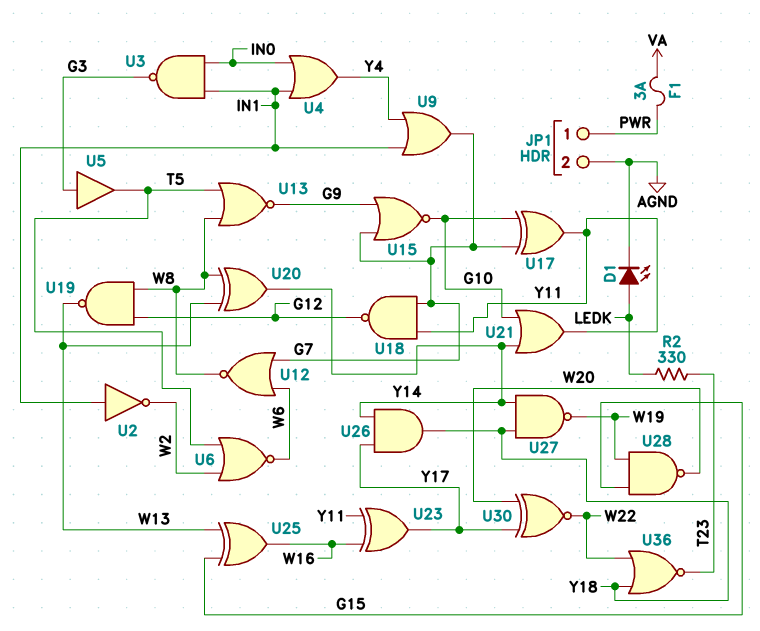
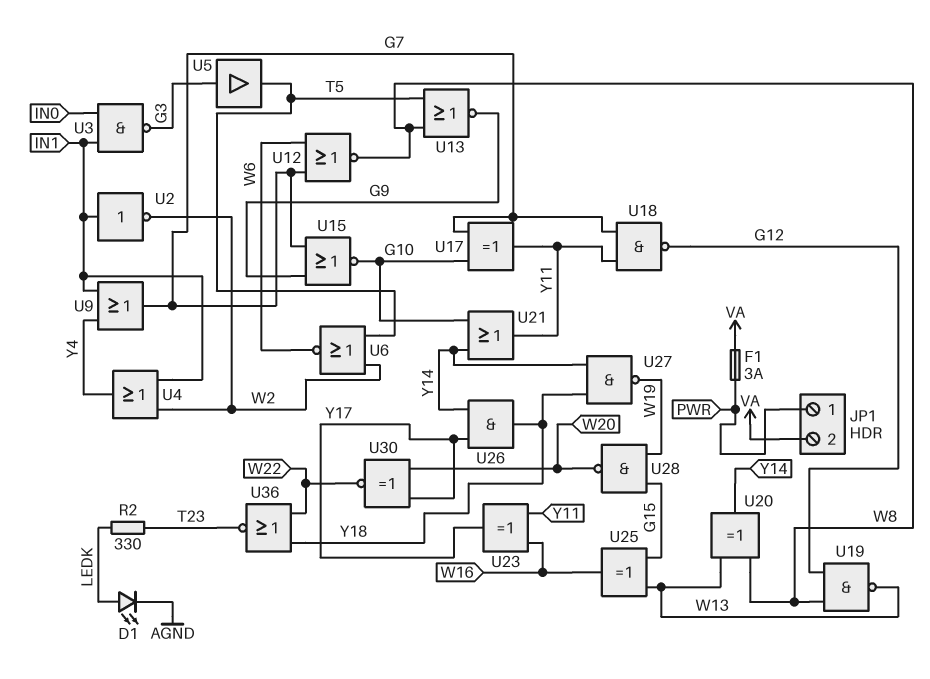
JP1 pin 2: AGND -> VA
U4: OR (in IN0, in IN1, out Y4) -> OR (in IN1, in W2, out Y4)

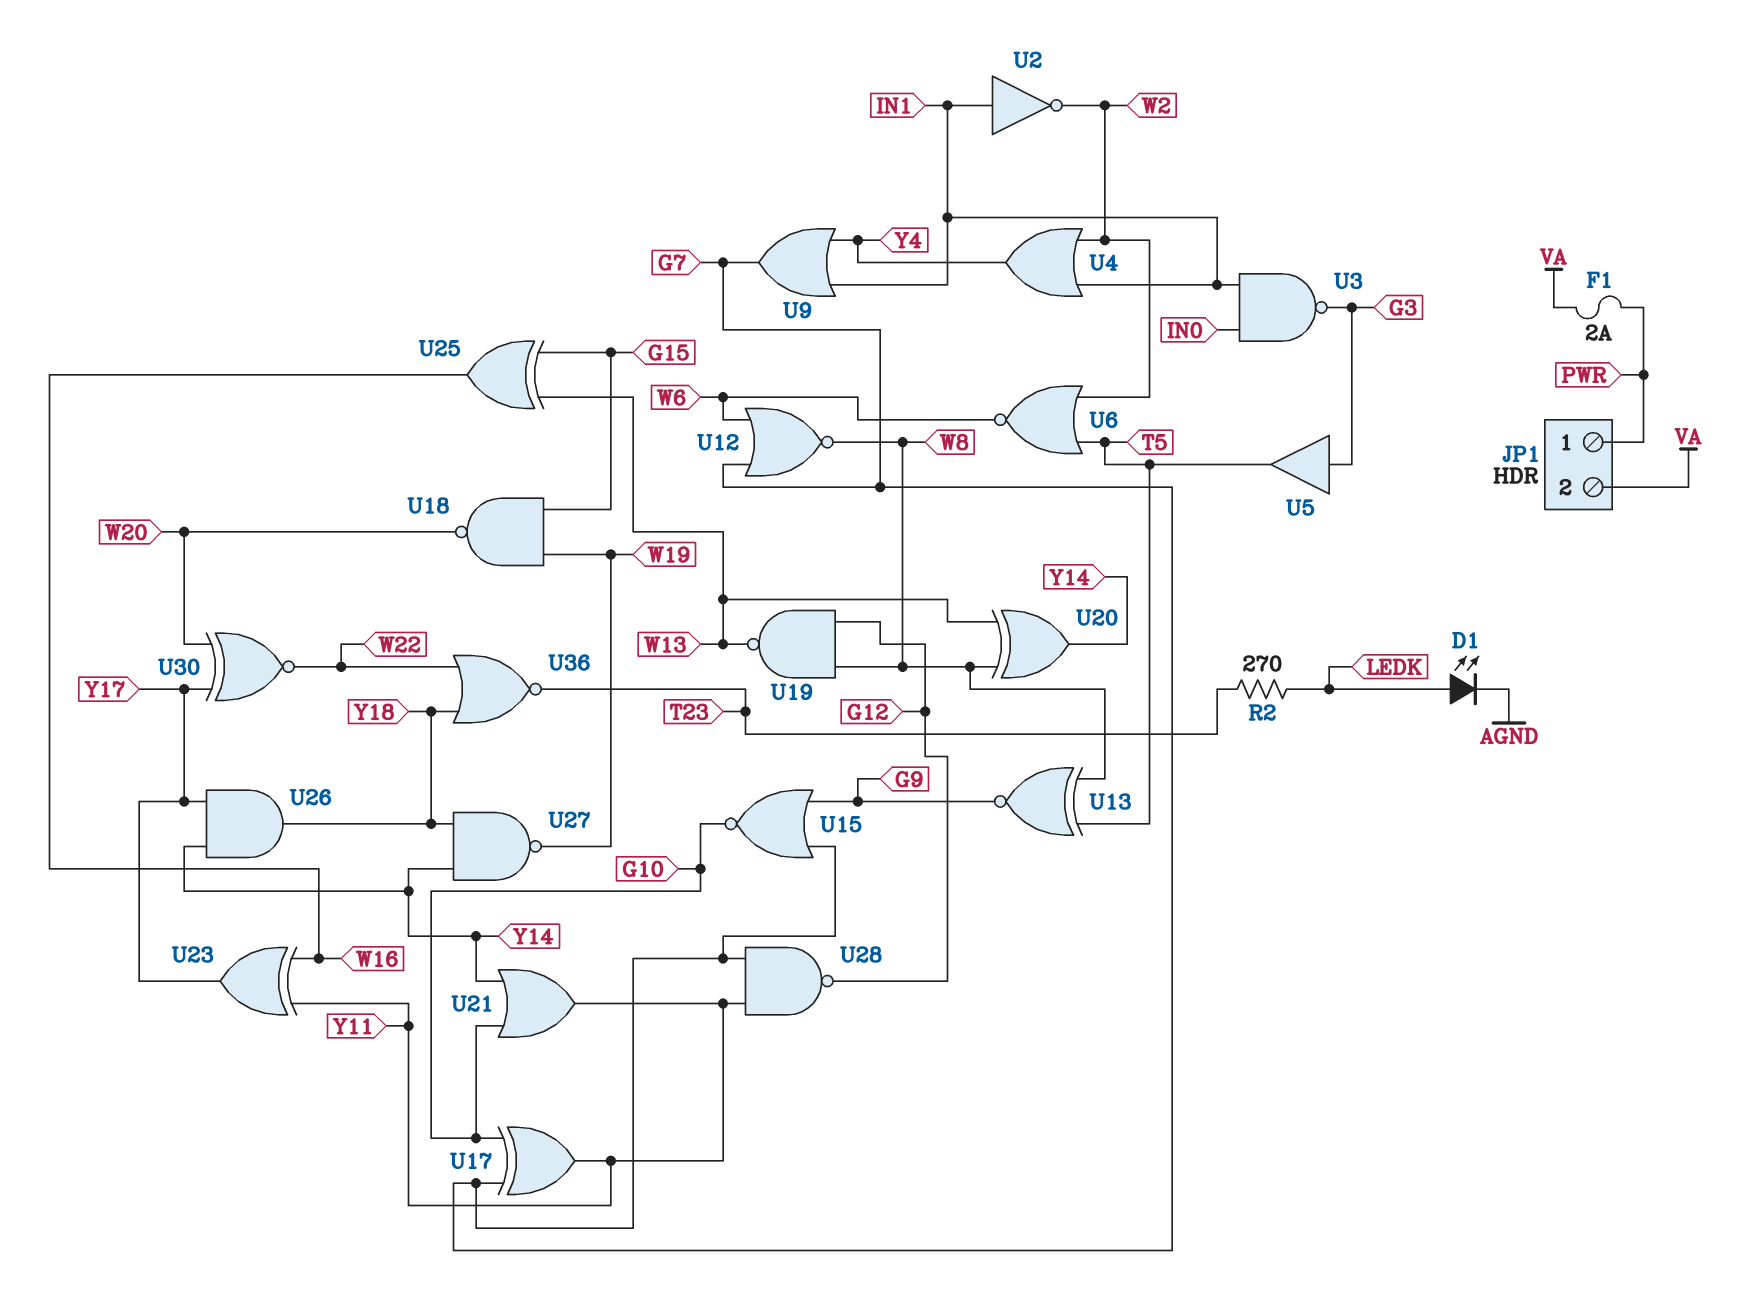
F1: 3A (PWR, VA) -> 2A (PWR, VA)
R2: 330 (LEDK, T23) -> 270 (LEDK, T23)
U13: NOR (in T5, in W8, out G9) -> XNOR (in T5, in W8, out G9)
U18: NAND (in G7, in Y11, out G12) -> NAND (in G15, in W19, out W20)
U28: NAND (in G15, in W19, out W20) -> NAND (in G7, in Y11, out G12)

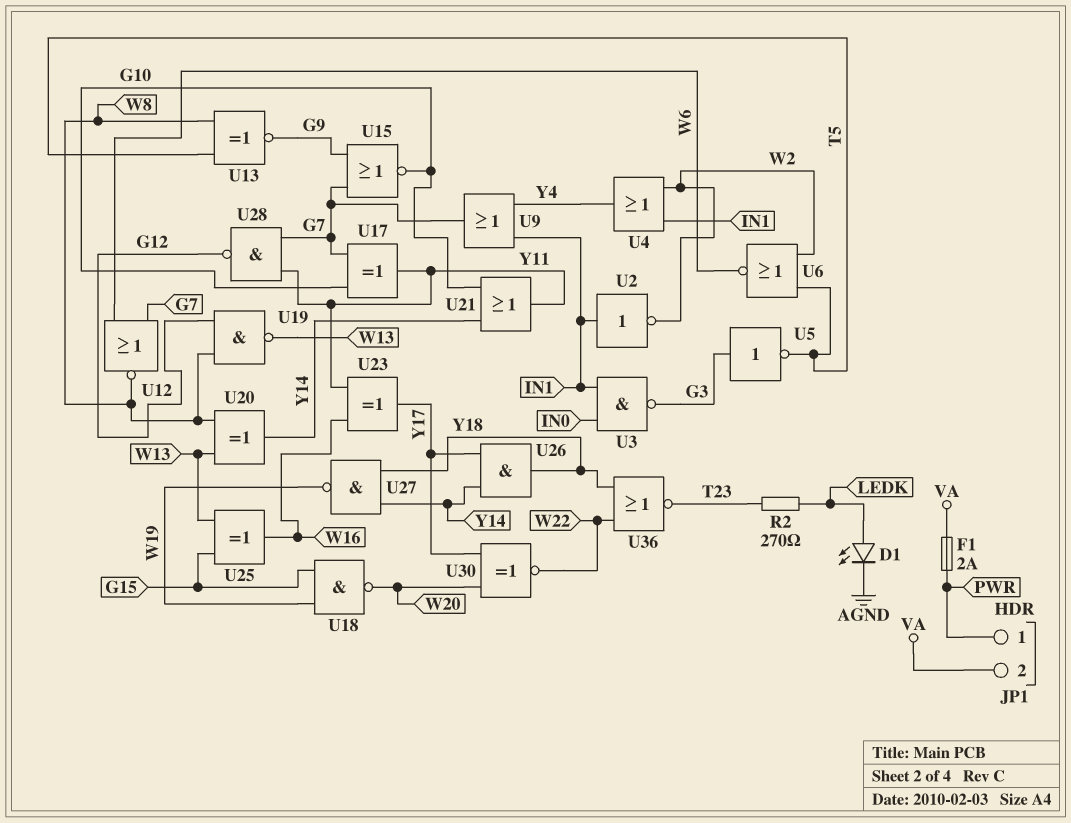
U5: buffer (in G3, out T5) -> NOT (in G3, out T5)

